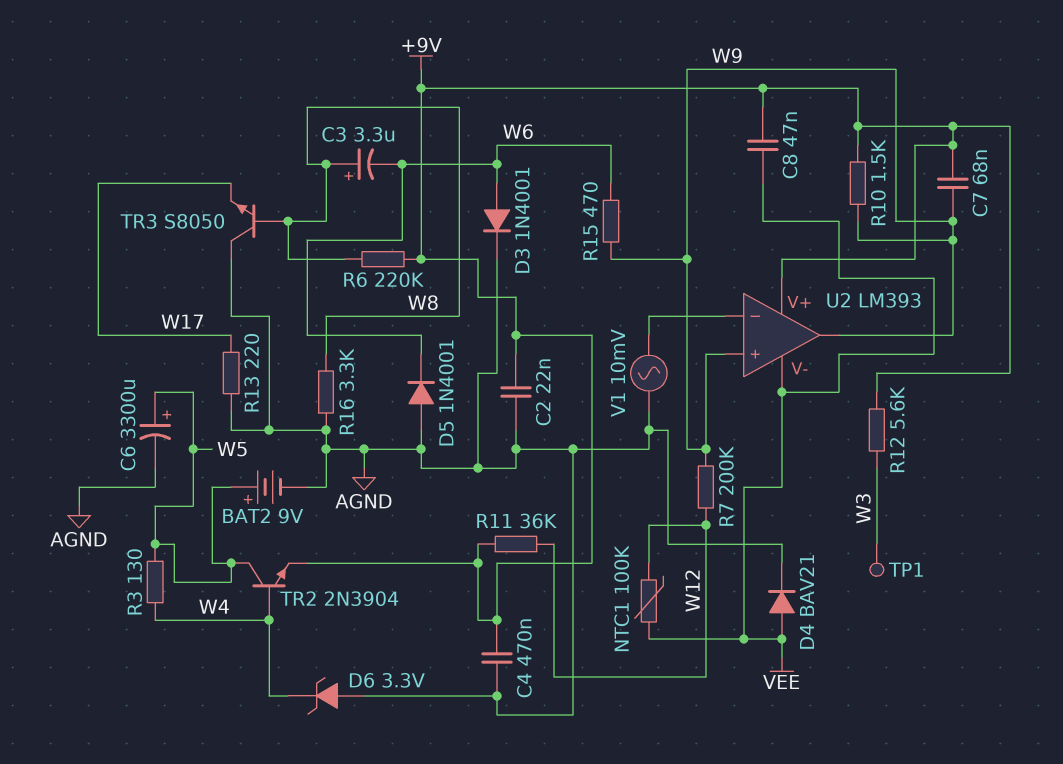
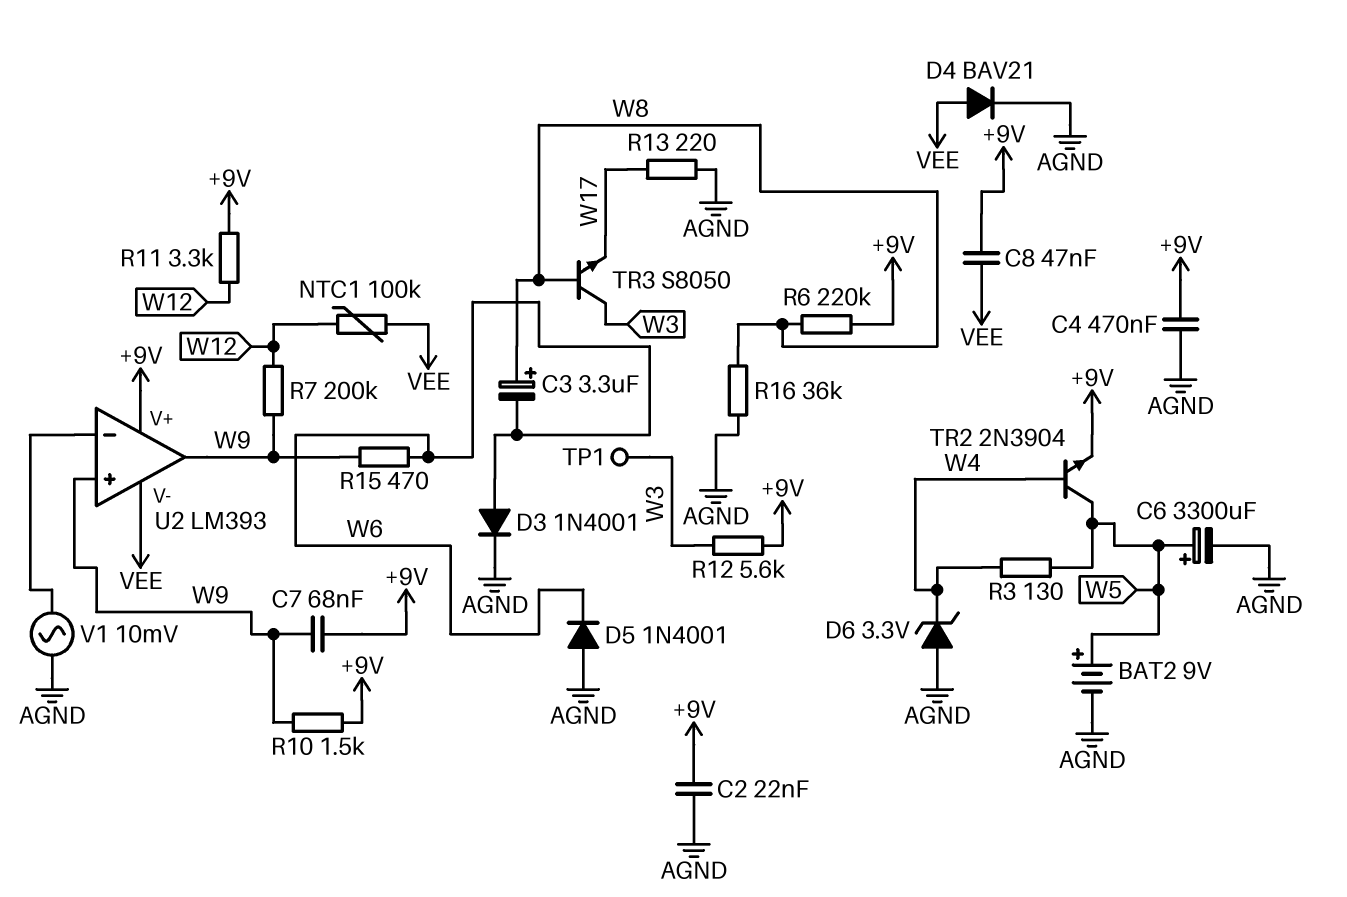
R11: 36k (+9V, W12) -> 3.3k (+9V, W12)
R16: 3.3k (AGND, W8) -> 36k (AGND, W8)
TR3: NPN S8050 (B W8, C AGND, E W17) -> NPN S8050 (B W8, C W3, E W17)

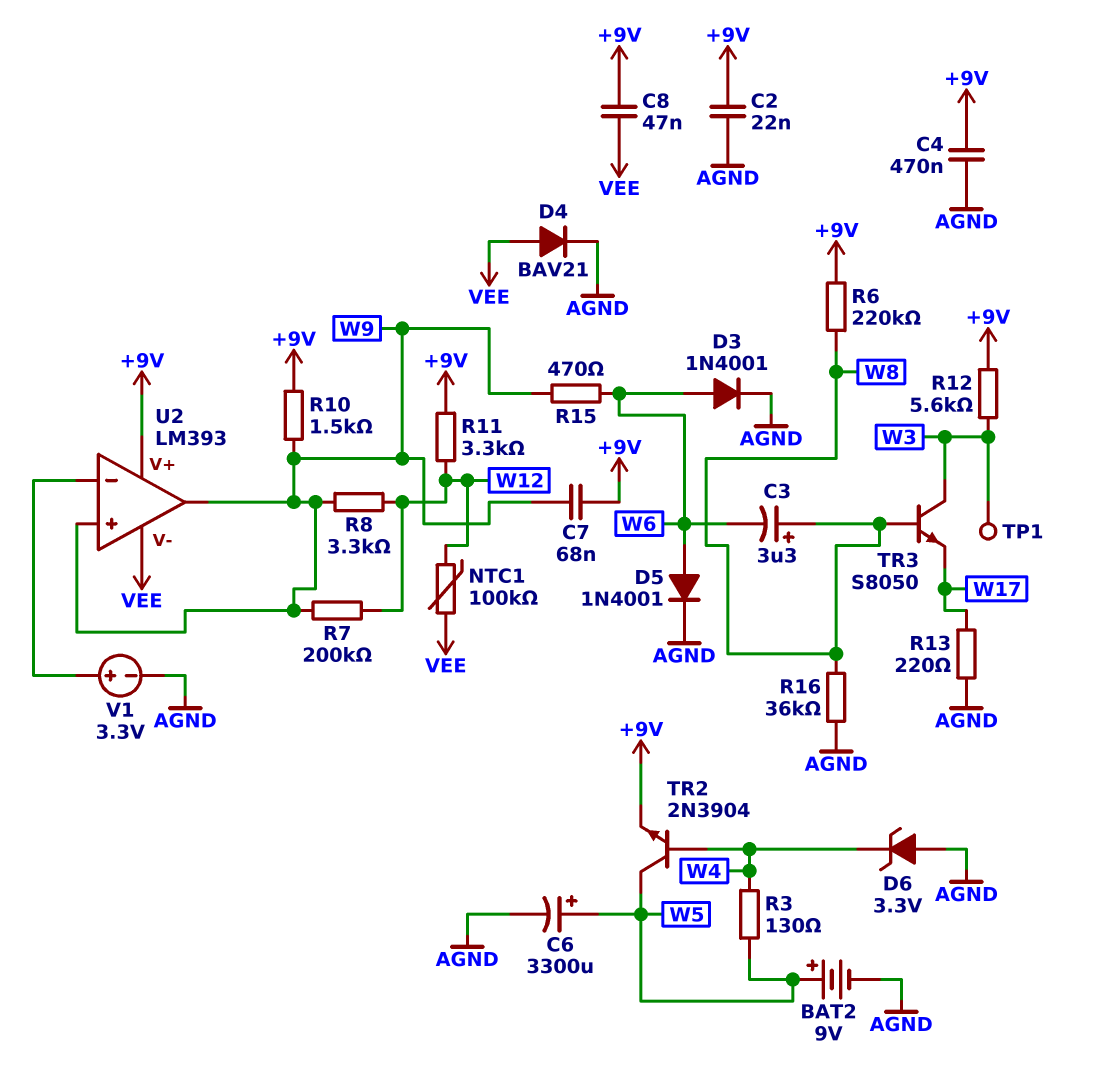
D5: diode 1N4001 (A AGND, K W6) -> diode 1N4001 (A W6, K AGND)
R8: none -> 3.3k (W9, W12)
V1: AC 10mV (AGND, U2/in-) -> 3.3V (plus U2/in-, minus AGND)

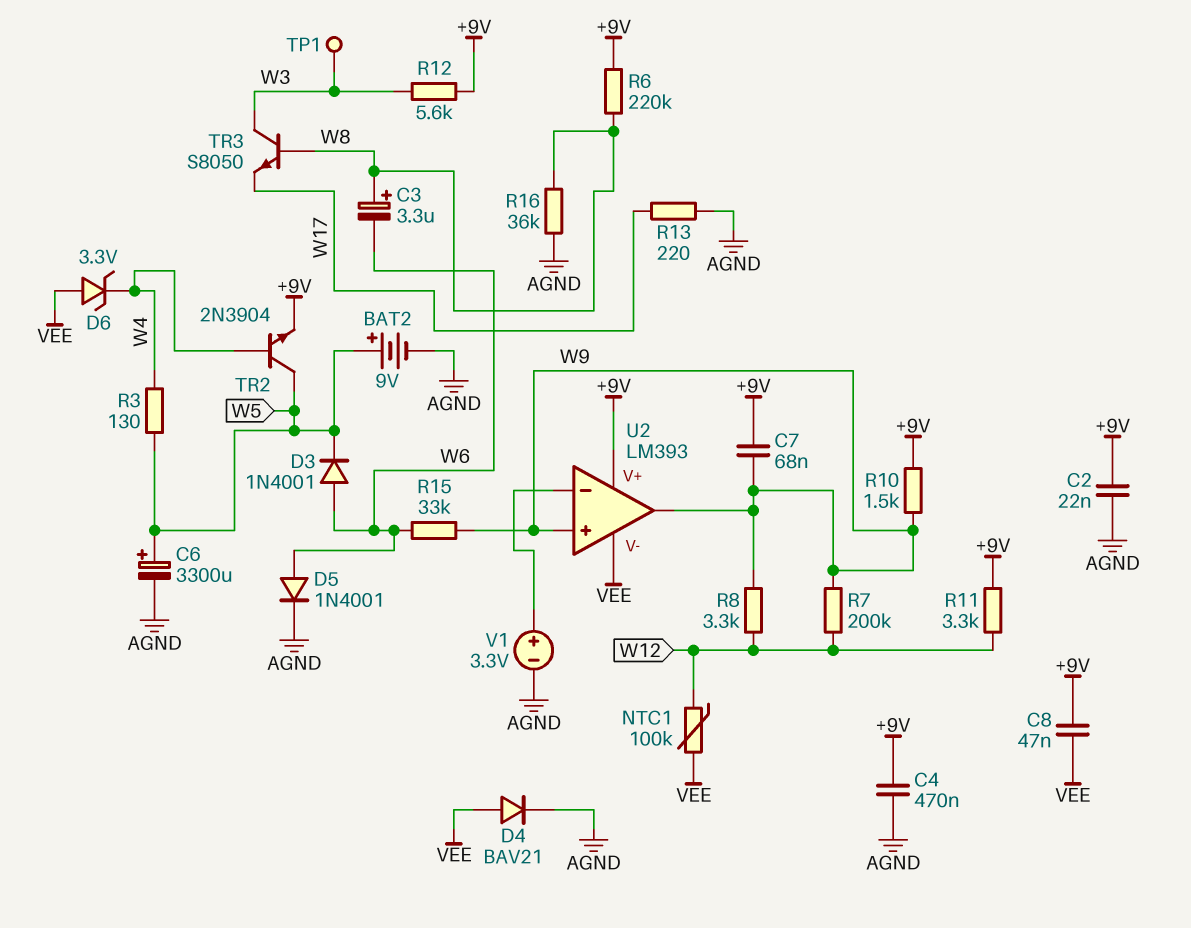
D3: diode 1N4001 (A W6, K AGND) -> diode 1N4001 (A W6, K W5)
D6: zener 3.3V (A AGND, K W4) -> zener 3.3V (A VEE, K W4)
R15: 470 (W6, W9) -> 33k (W6, W9)

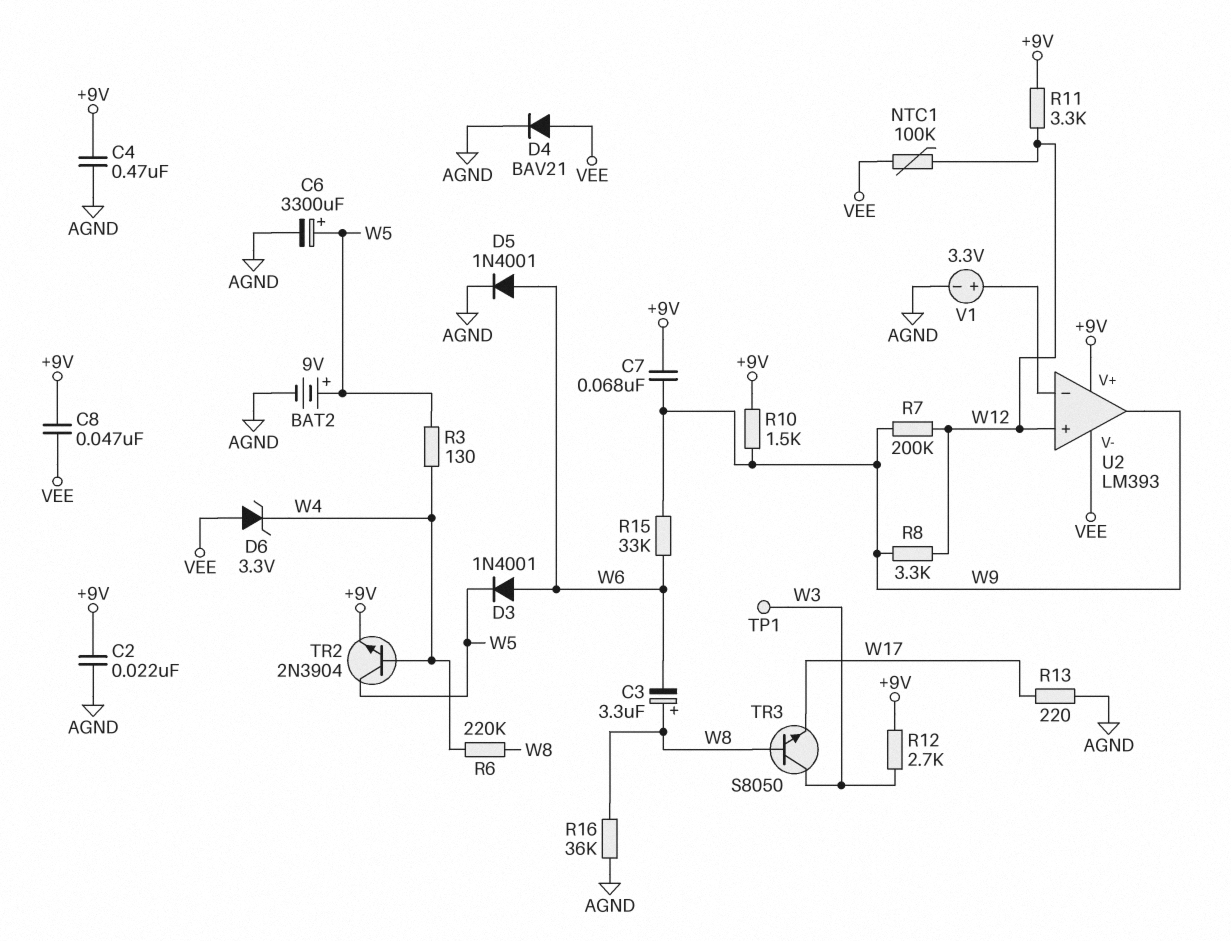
R6: 220k (+9V, W8) -> 220k (W4, W8)
R12: 5.6k (+9V, W3) -> 2.7k (+9V, W3)
U2 pin in+: W9 -> W12

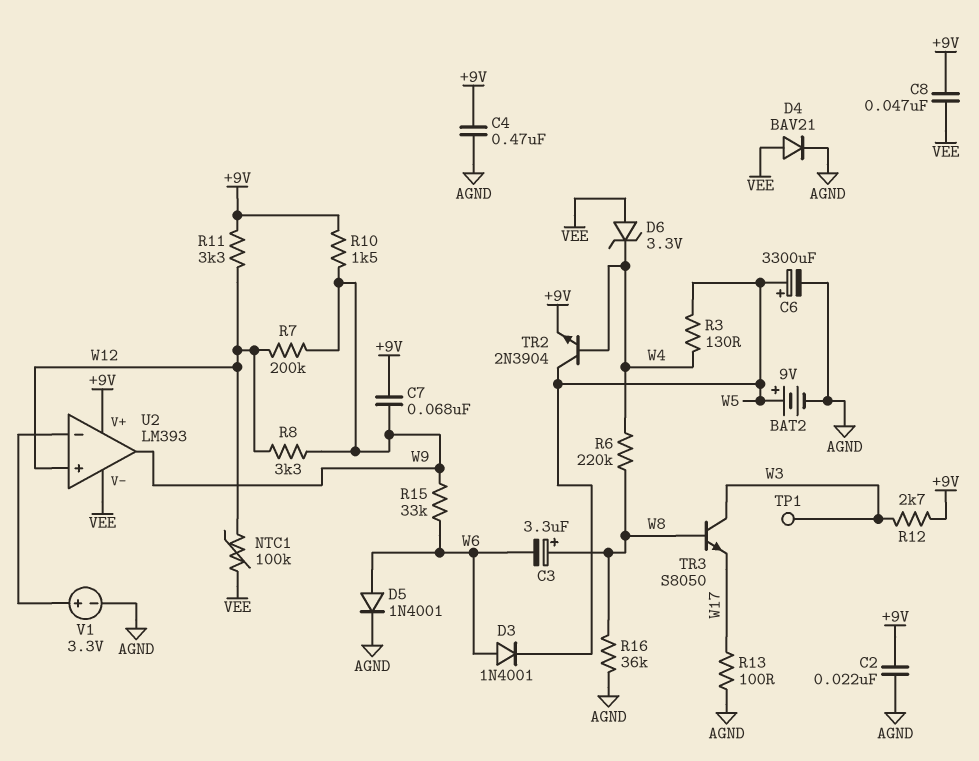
R13: 220 (AGND, W17) -> 100 (AGND, W17)

